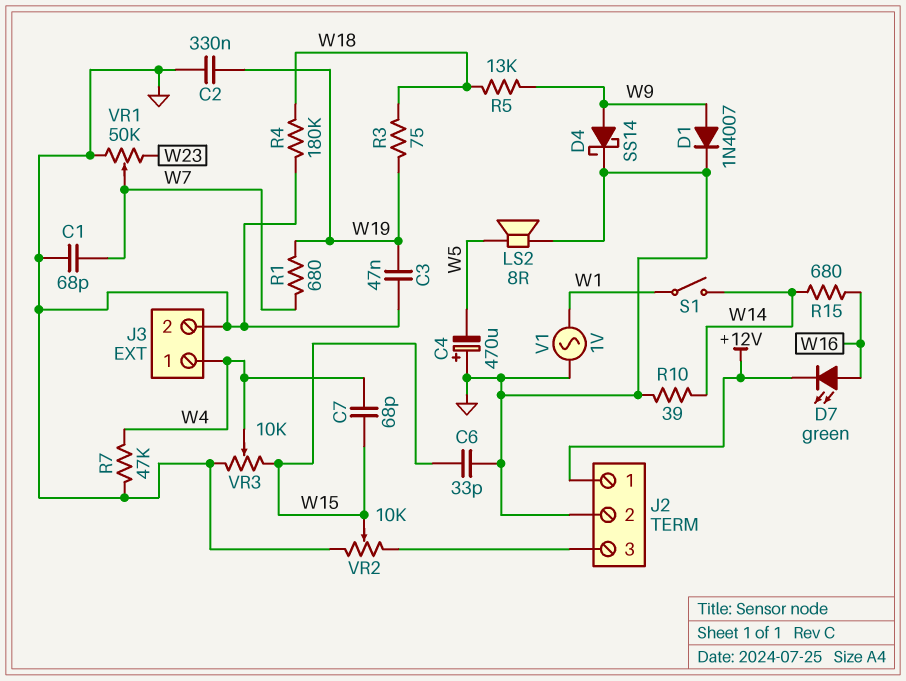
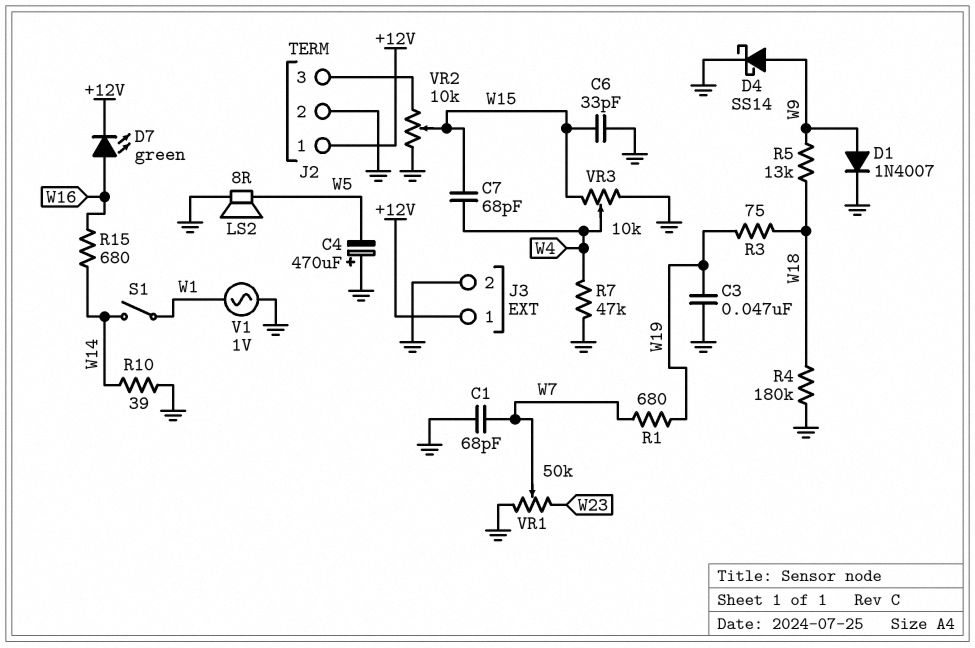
C2: 330nF (GND, W19) -> none
J3 pin 1: W4 -> +12V

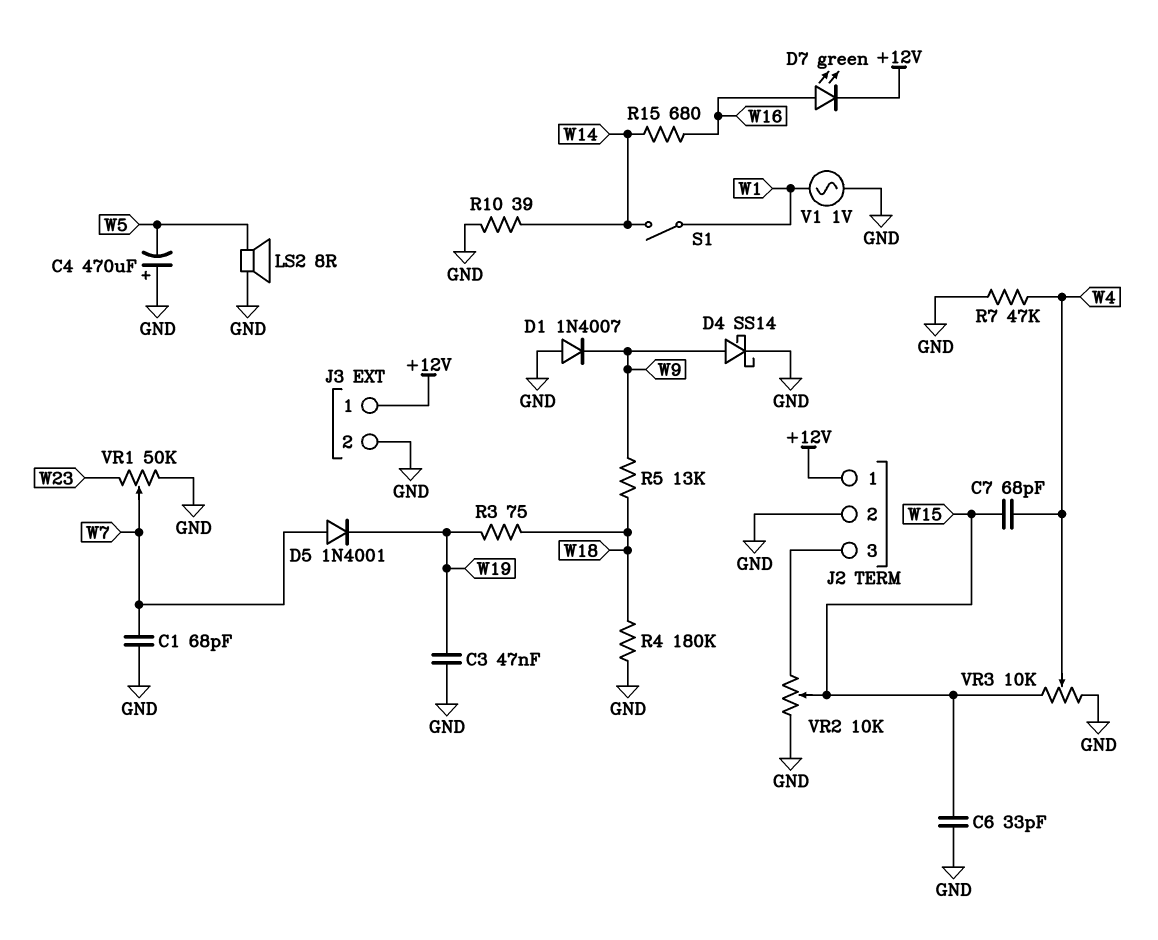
D1: diode 1N4007 (A W9, K GND) -> diode 1N4007 (A GND, K W9)
D5: none -> diode 1N4001 (A W7, K W19)
R1: 680 (W7, W19) -> none

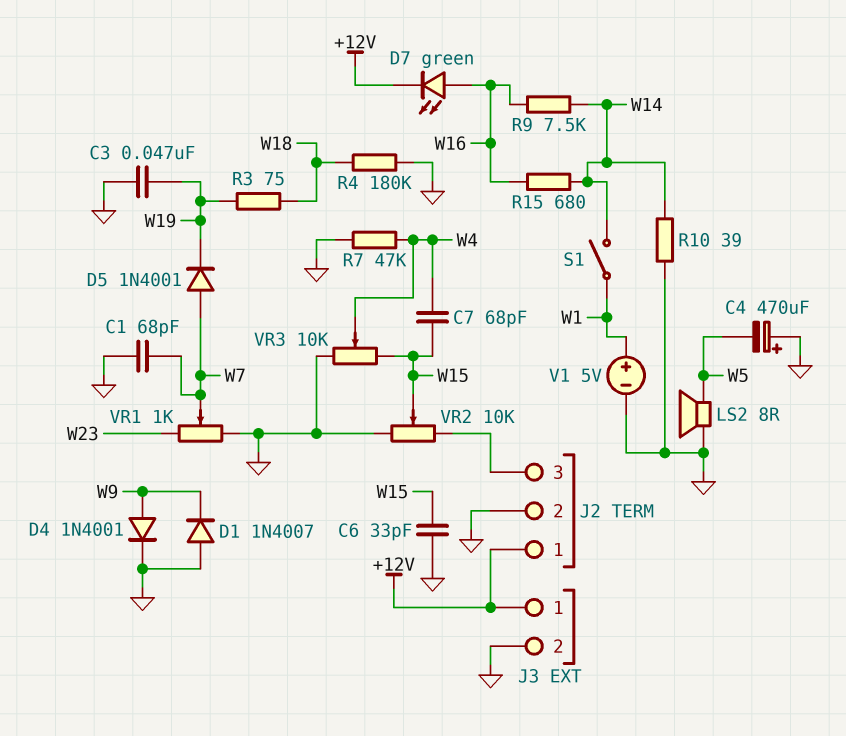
D4: schottky SS14 (A W9, K GND) -> diode 1N4001 (A W9, K GND)
R5: 13k (W9, W18) -> none
R9: none -> 7.5k (W14, W16)
V1: AC 1V (GND, W1) -> 5V (plus W1, minus GND)
VR1: 50k (GND, W23, wiper W7) -> 1k (GND, W23, wiper W7)

